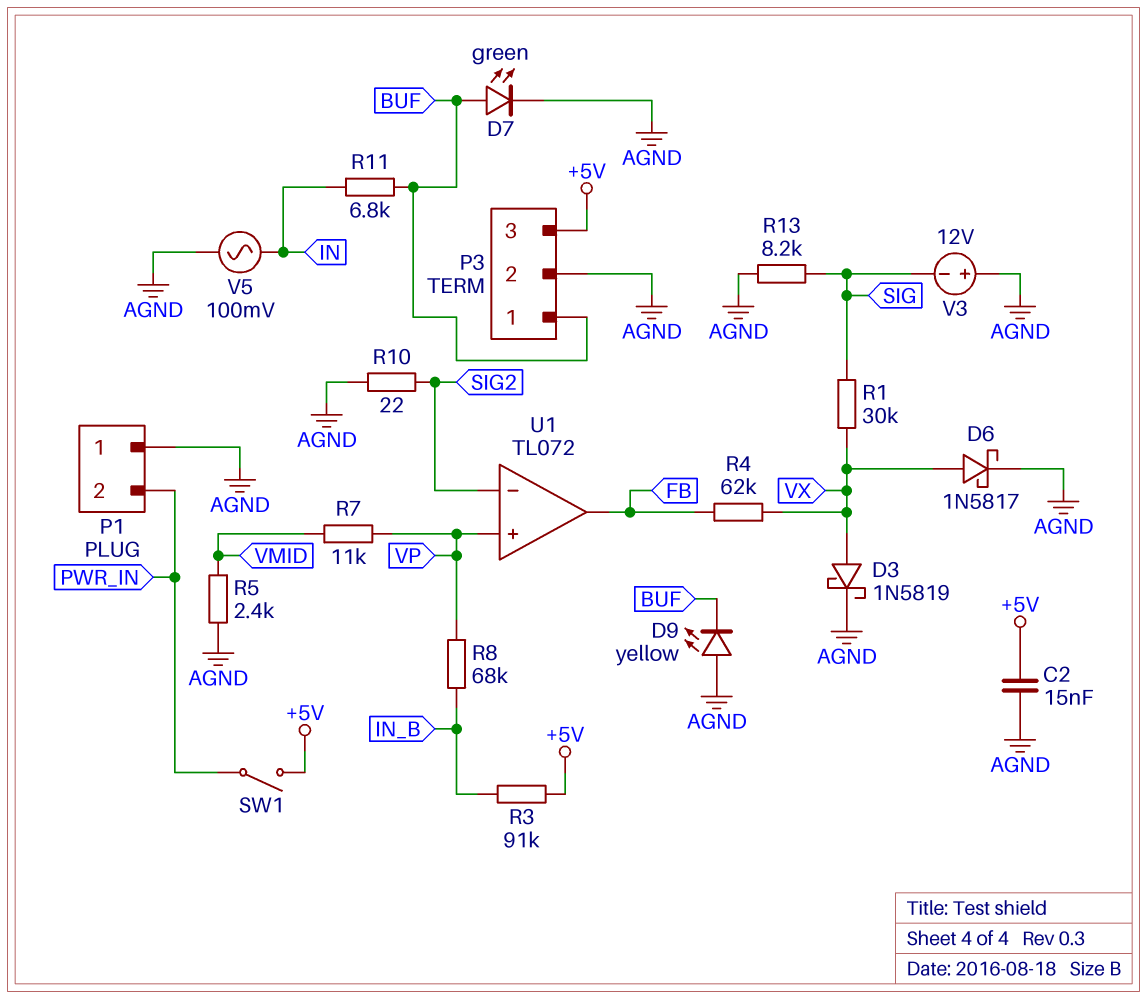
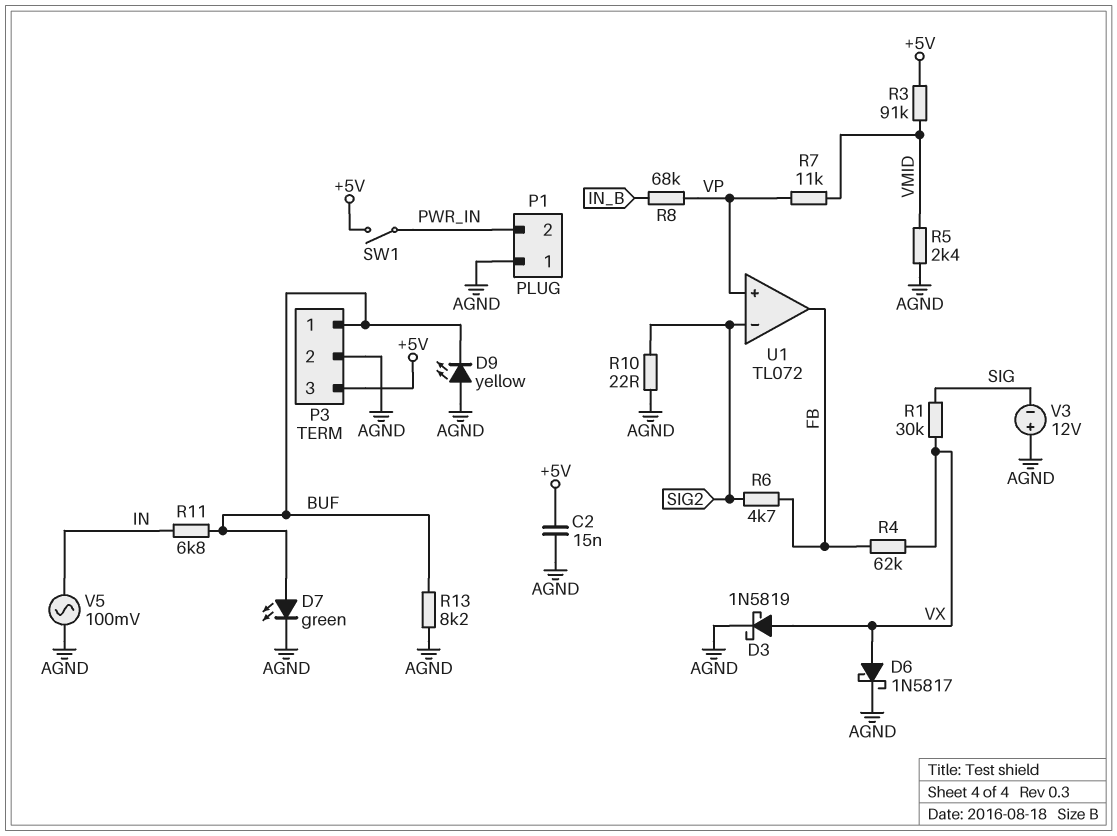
R3: 91k (+5V, IN_B) -> 91k (+5V, VMID)
R6: none -> 4.7k (FB, SIG2)
R13: 8.2k (AGND, SIG) -> 8.2k (AGND, BUF)

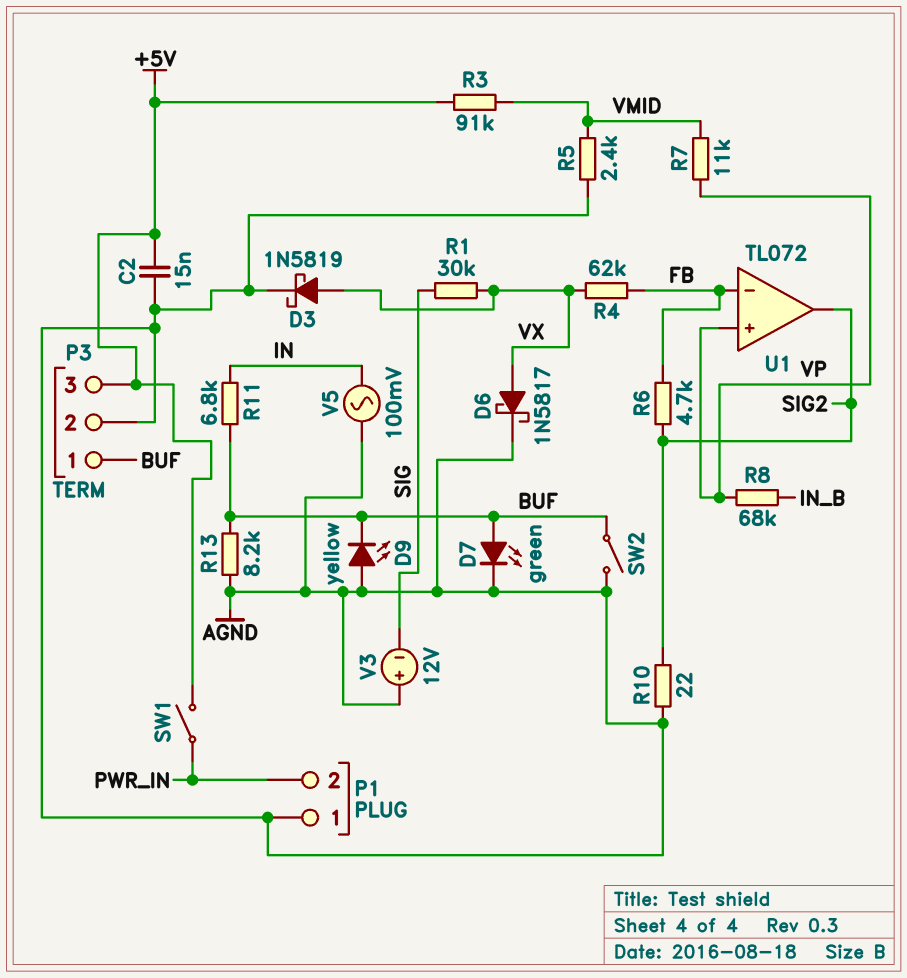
SW2: none -> switch (AGND, BUF)
U1 pin in-: SIG2 -> FB
U1 pin out: FB -> SIG2

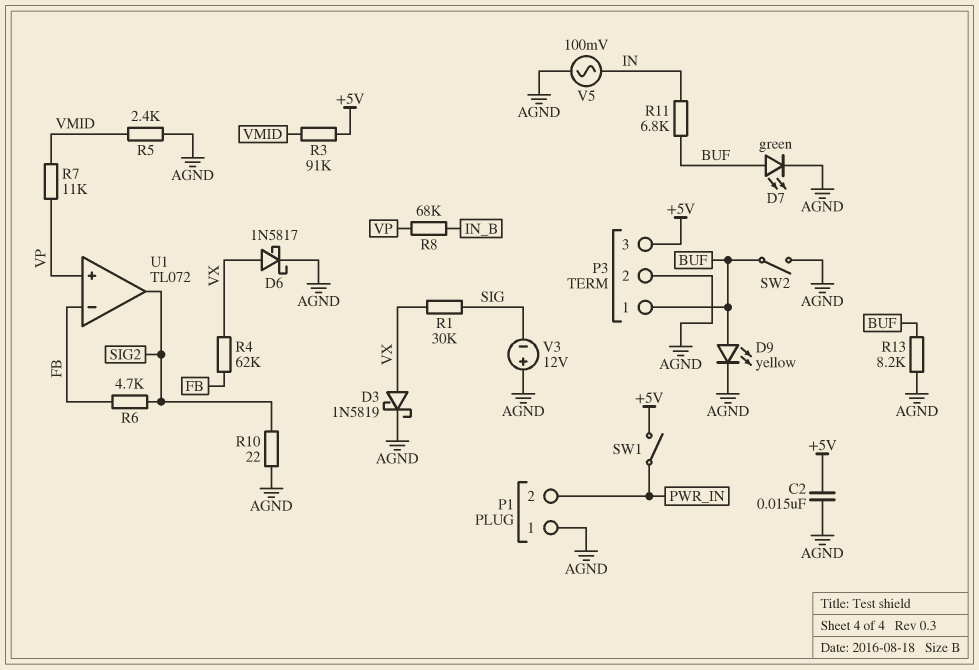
D9: LED yellow (A AGND, K BUF) -> LED yellow (A BUF, K AGND)

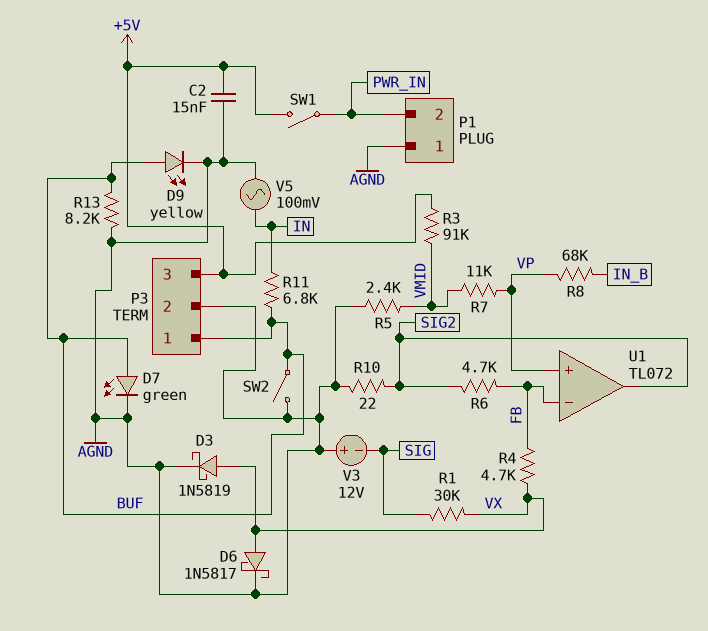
R4: 62k (FB, VX) -> 4.7k (FB, VX)

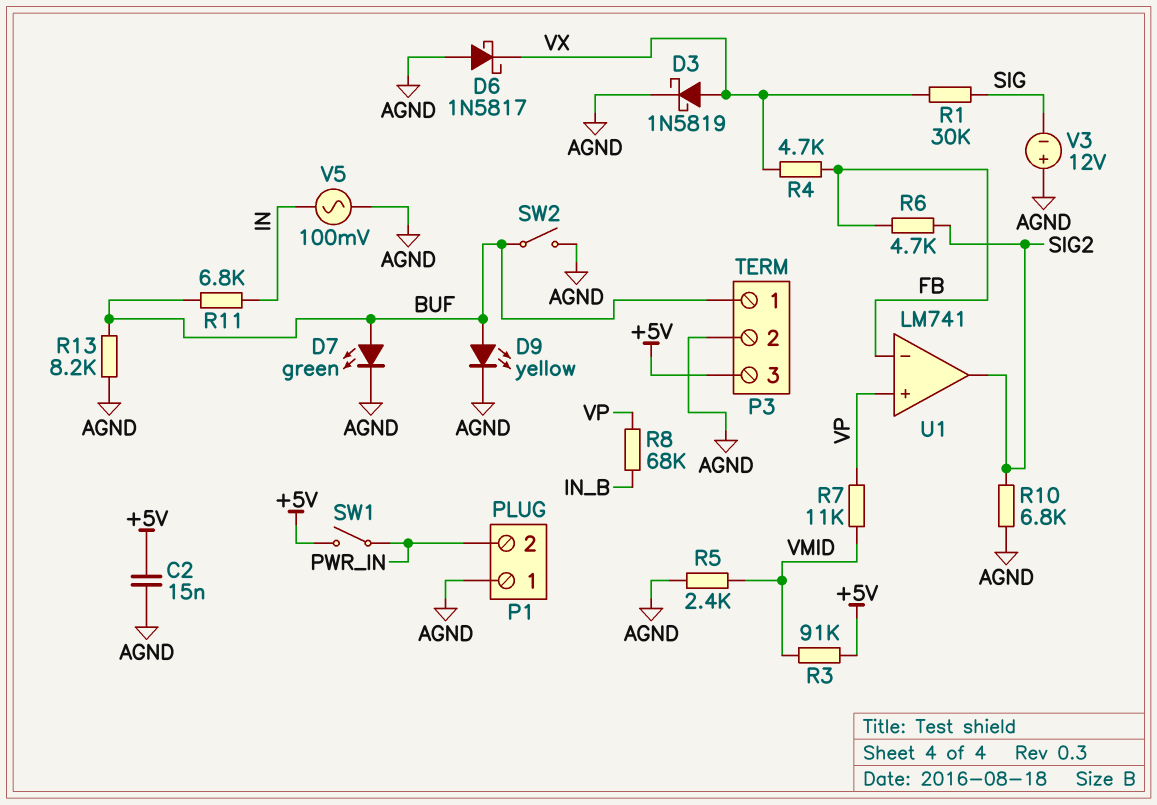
D6: schottky 1N5817 (A VX, K AGND) -> schottky 1N5817 (A AGND, K VX)
R10: 22 (AGND, SIG2) -> 6.8k (AGND, SIG2)
U1: TL072 -> LM741

